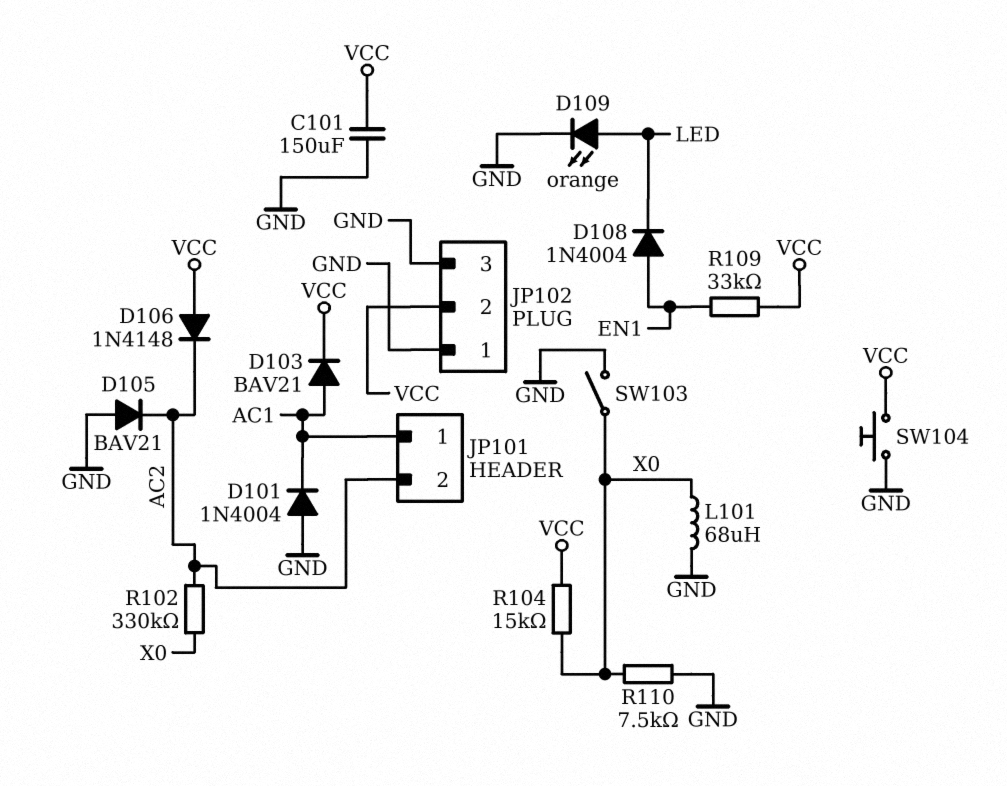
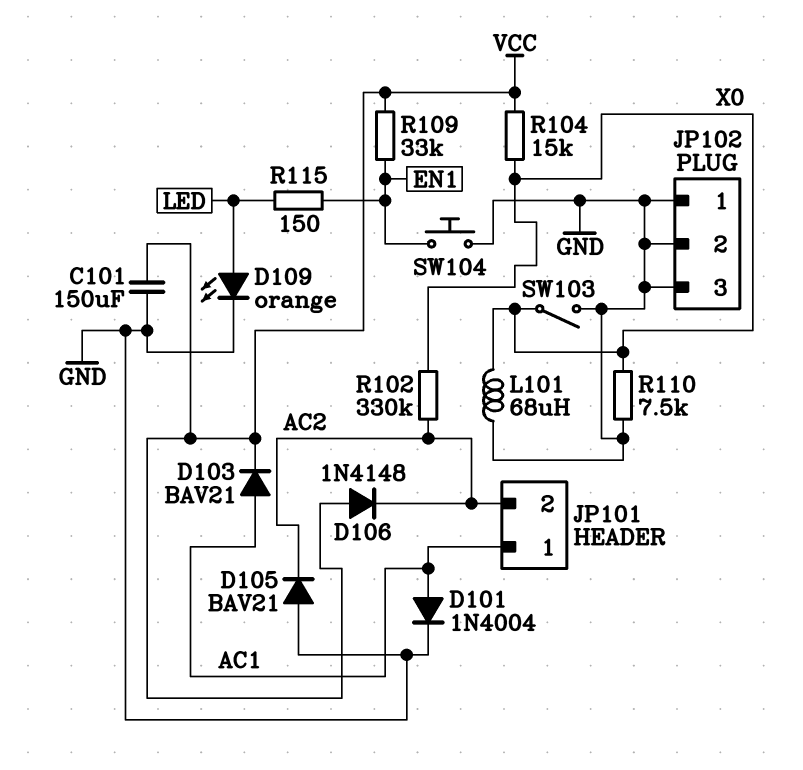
D101: diode 1N4004 (A GND, K AC1) -> diode 1N4004 (A AC1, K GND)
D108: diode 1N4004 (A EN1, K LED) -> none
JP102 pin 2: VCC -> GND
R115: none -> 150 (EN1, LED)
SW104: button (GND, VCC) -> button (EN1, GND)

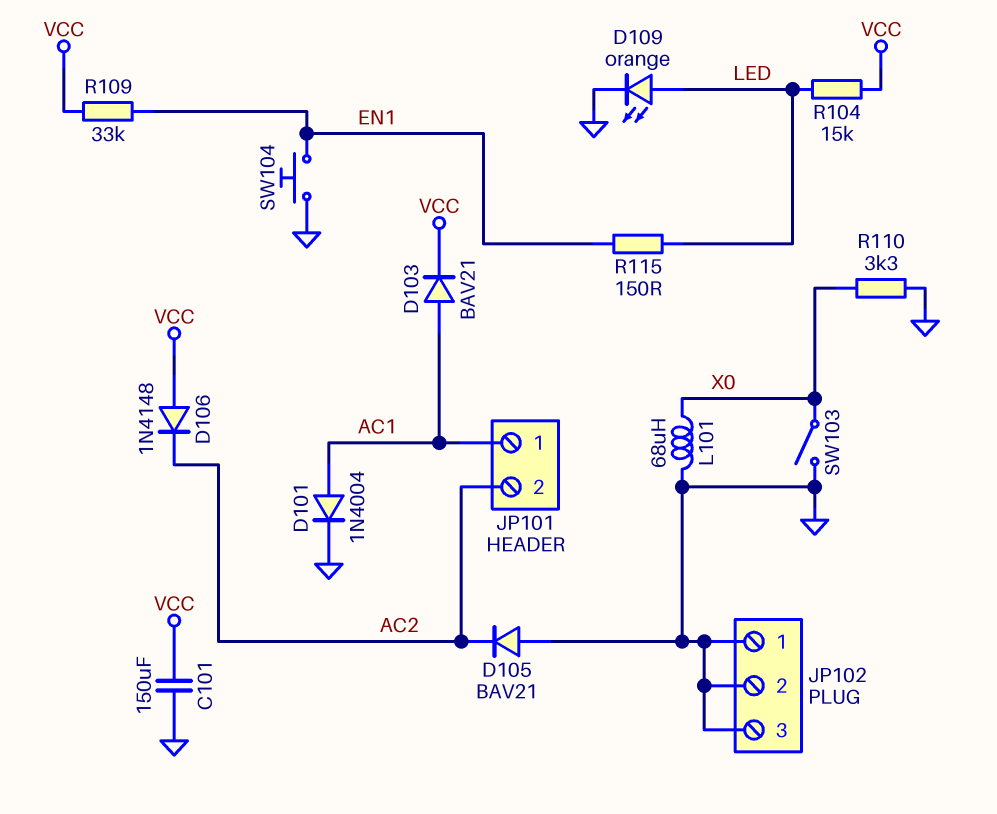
R102: 330k (AC2, X0) -> none
R104: 15k (VCC, X0) -> 15k (LED, VCC)
R110: 7.5k (GND, X0) -> 3.3k (GND, X0)

